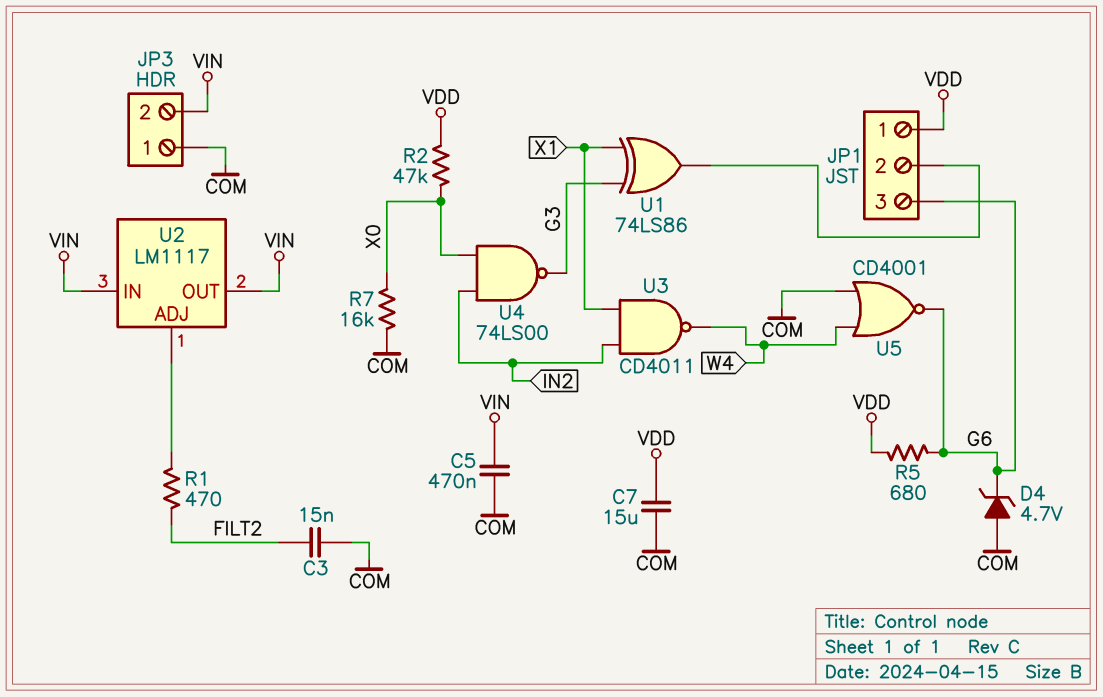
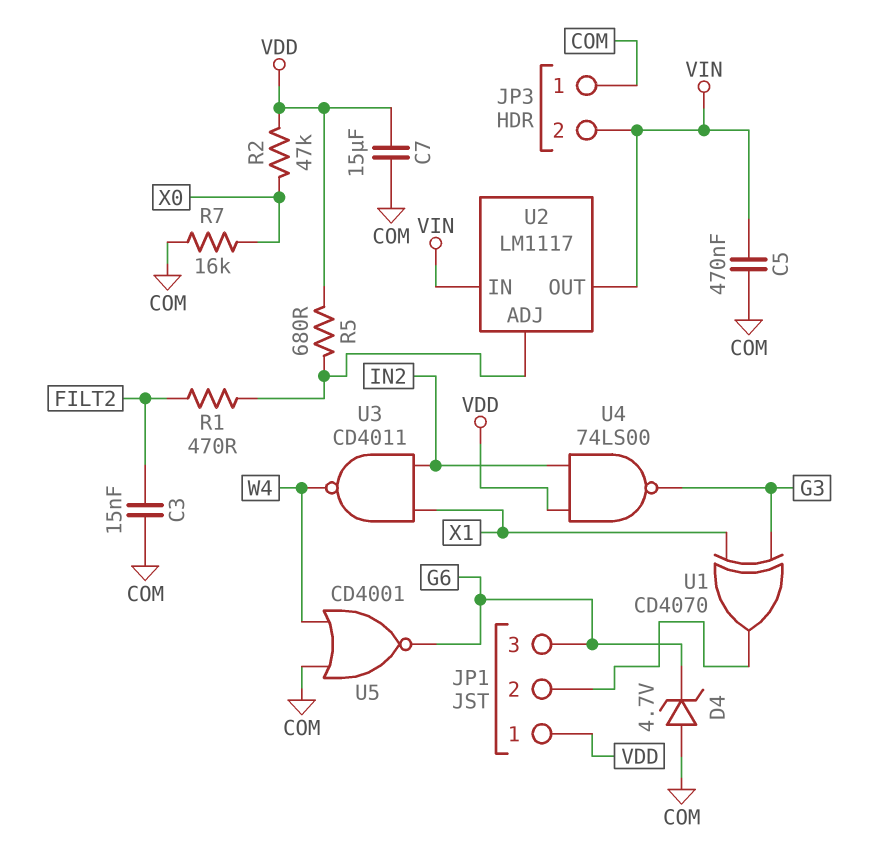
R5: 680 (G6, VDD) -> 680 (U2/ADJ, VDD)
U1: XOR 74LS86 (in G3, in X1, out JP1/2) -> XOR CD4070 (in G3, in X1, out JP1/2)
U4: NAND 74LS00 (in IN2, in X0, out G3) -> NAND 74LS00 (in IN2, in VDD, out G3)

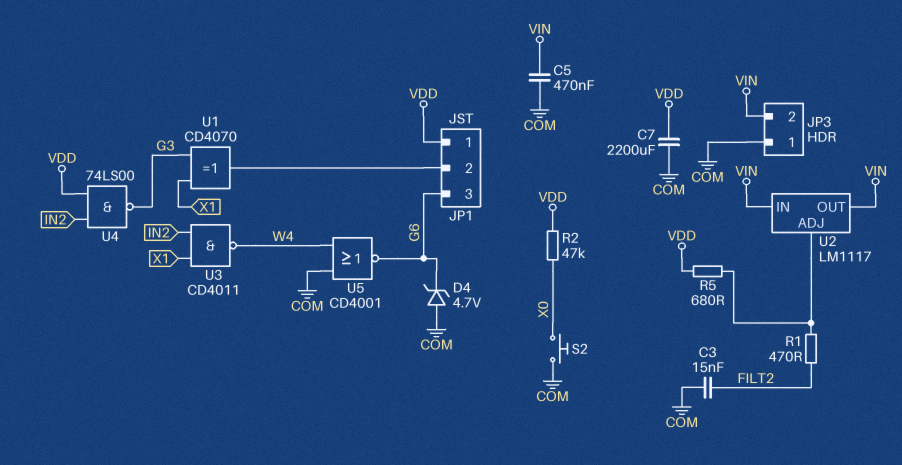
C7: 15uF (COM, VDD) -> 2200uF (COM, VDD)
R7: 16k (COM, X0) -> none
S2: none -> button (COM, X0)

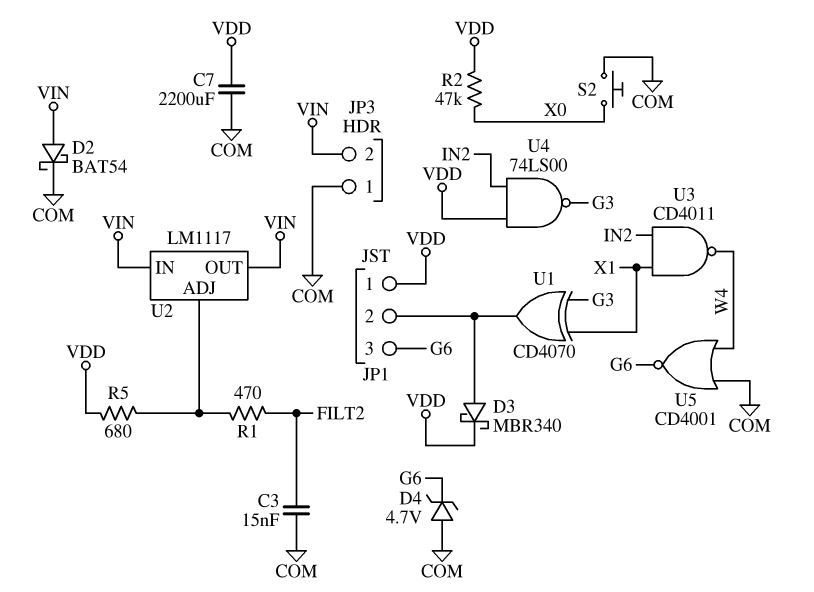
C5: 470nF (COM, VIN) -> none
D2: none -> schottky BAT54 (A VIN, K COM)
D3: none -> schottky MBR340 (A JP1/2, K VDD)

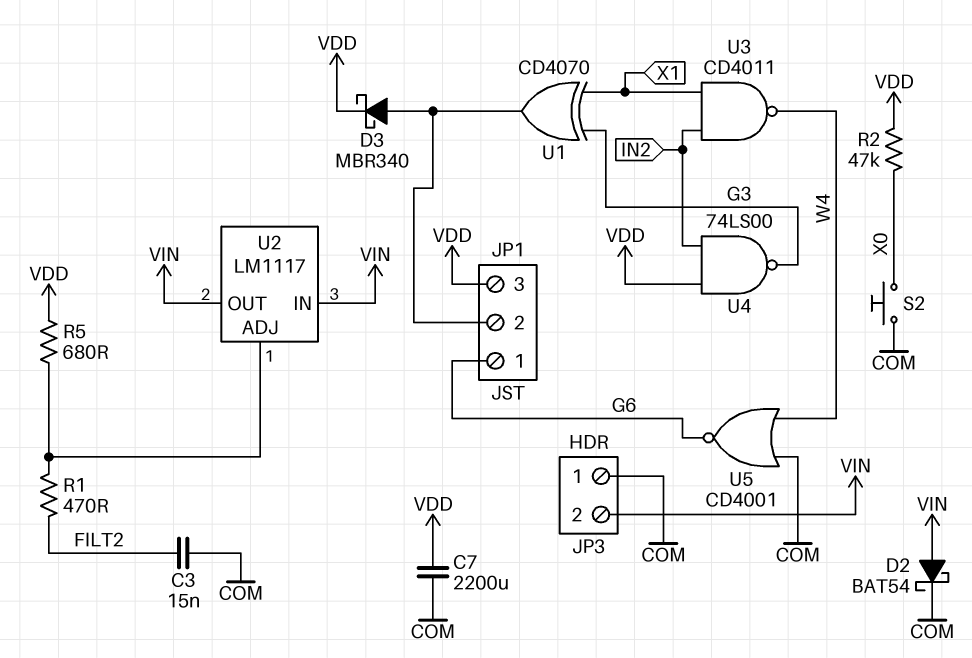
D4: zener 4.7V (A COM, K G6) -> none
JP1 pin 1: VDD -> G6
JP1 pin 3: G6 -> VDD

